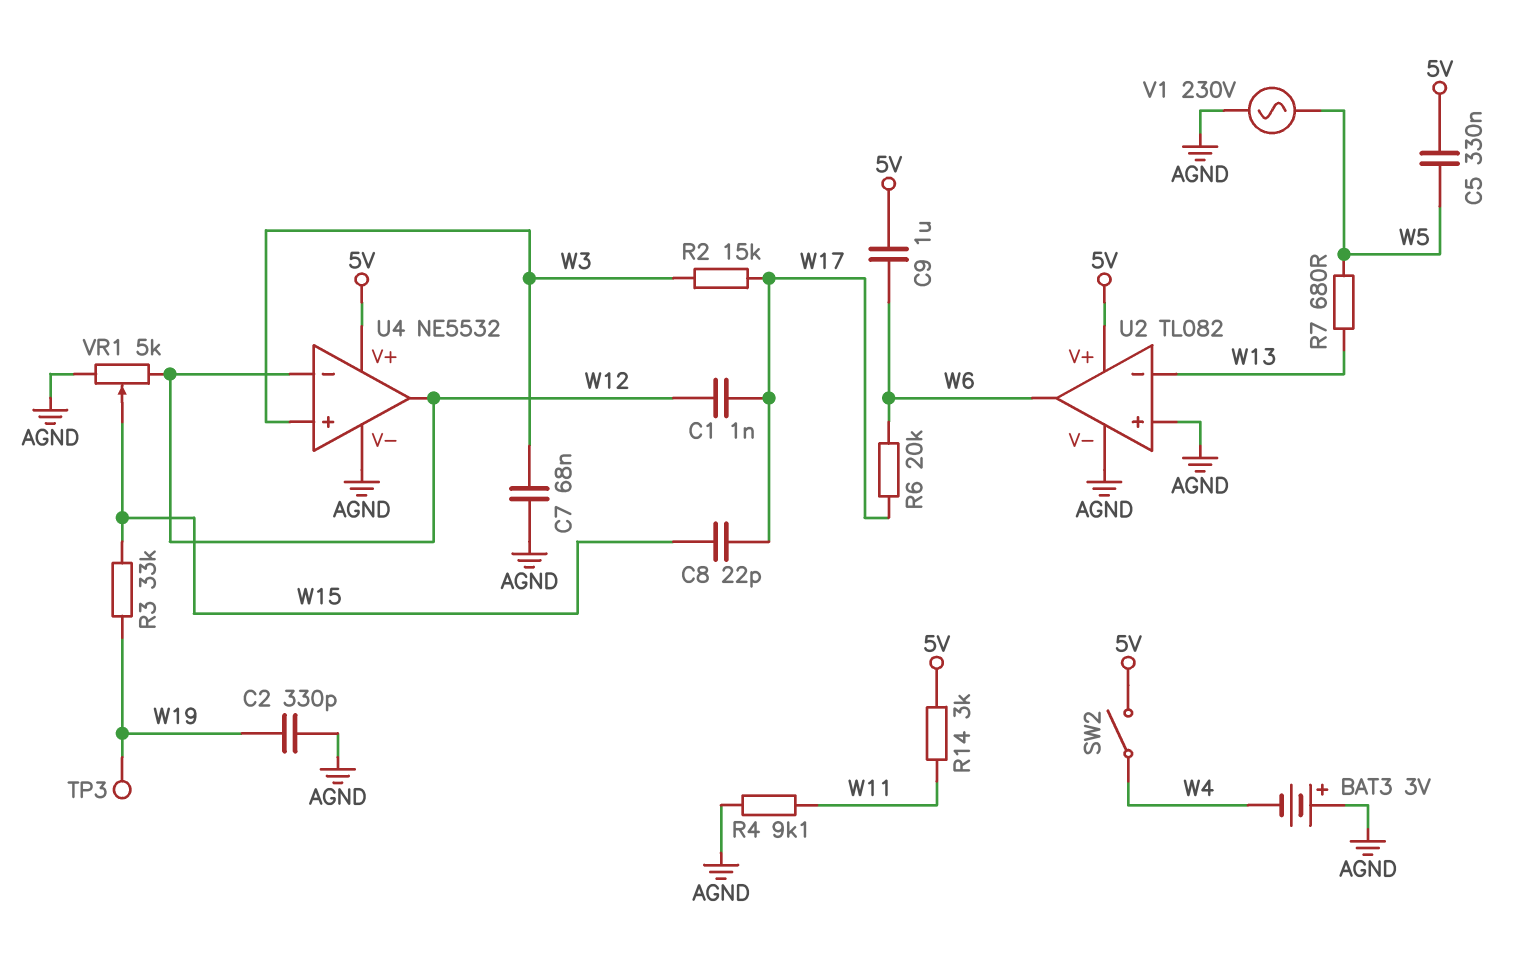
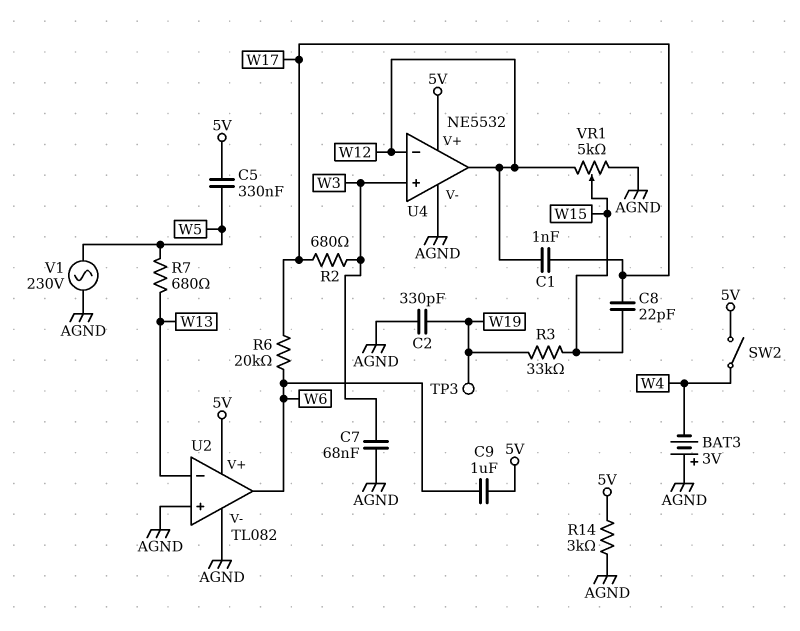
R2: 15k (W3, W17) -> 680 (W3, W17)
R4: 9.1k (AGND, W11) -> none
R14: 3k (5V, W11) -> 3k (5V, AGND)

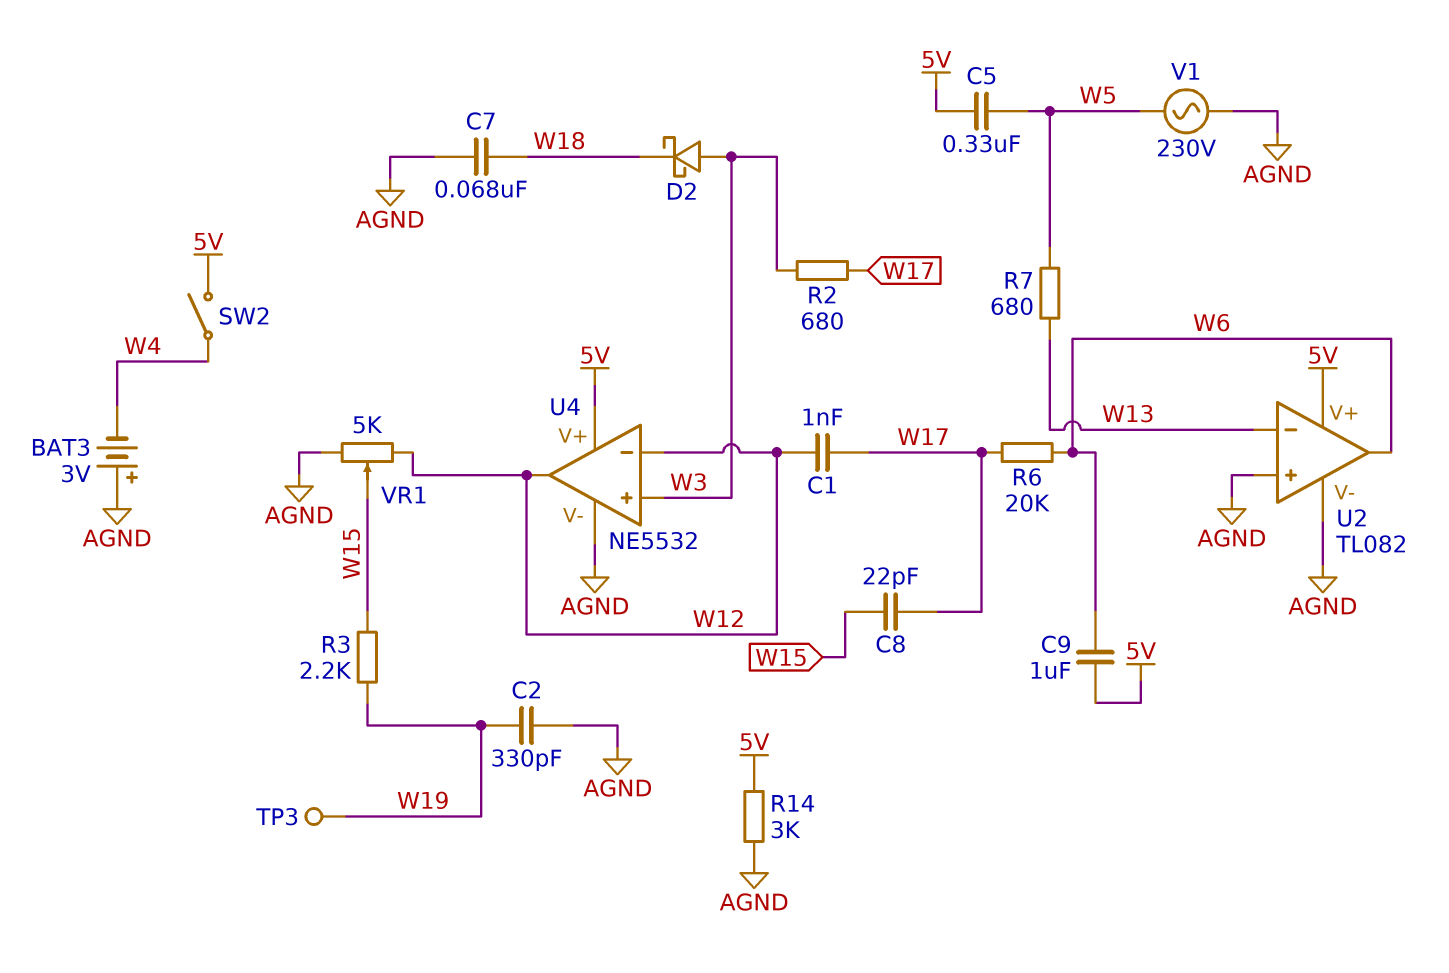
C7: 68nF (AGND, W3) -> 68nF (AGND, W18)
D2: none -> schottky (A W3, K W18)
R3: 33k (W15, W19) -> 2.2k (W15, W19)

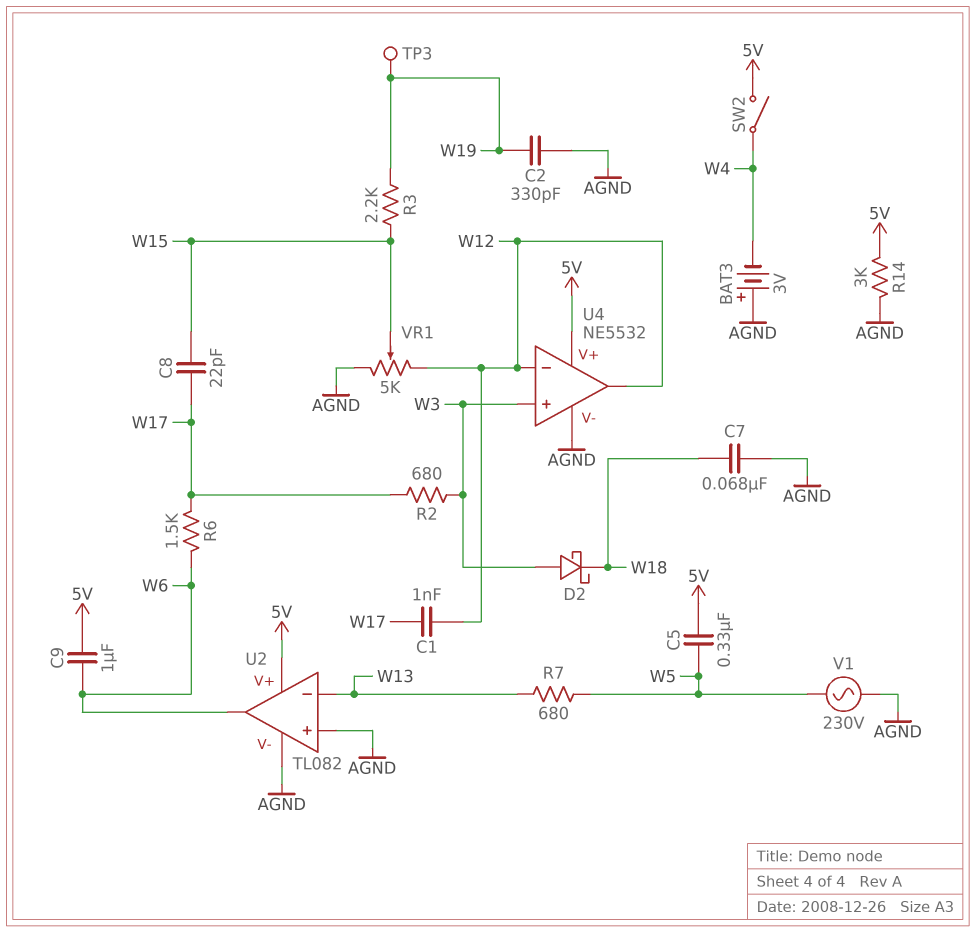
R6: 20k (W6, W17) -> 1.5k (W6, W17)

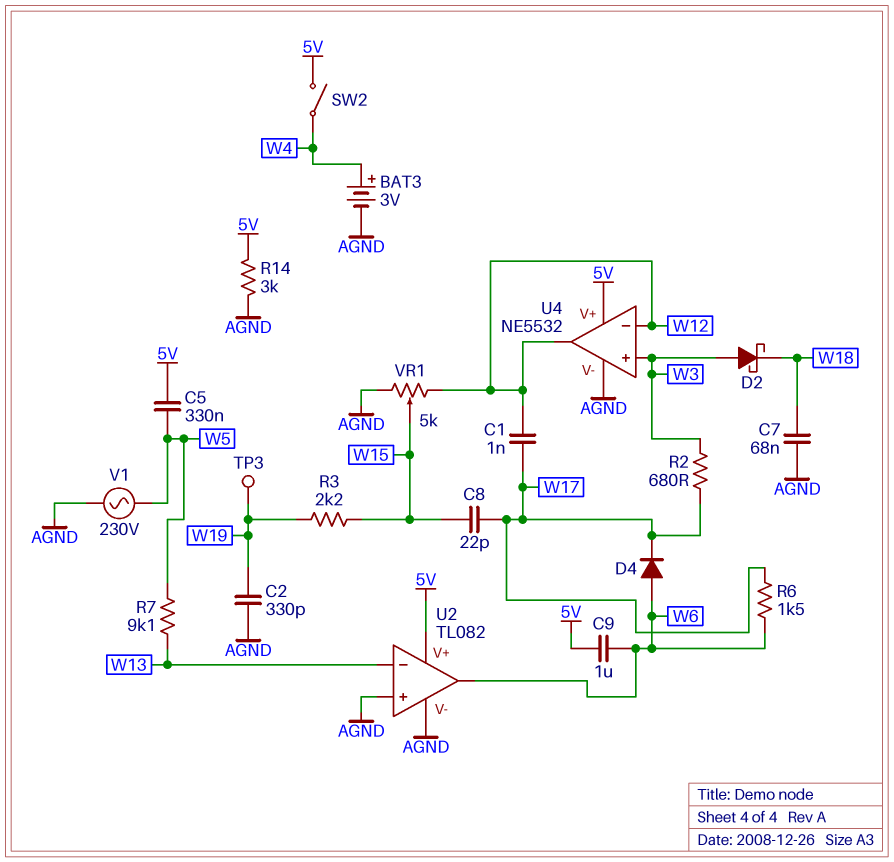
BAT3: 3V (plus AGND, minus W4) -> 3V (plus W4, minus AGND)
D4: none -> diode (A W6, K W17)
R7: 680 (W5, W13) -> 9.1k (W5, W13)

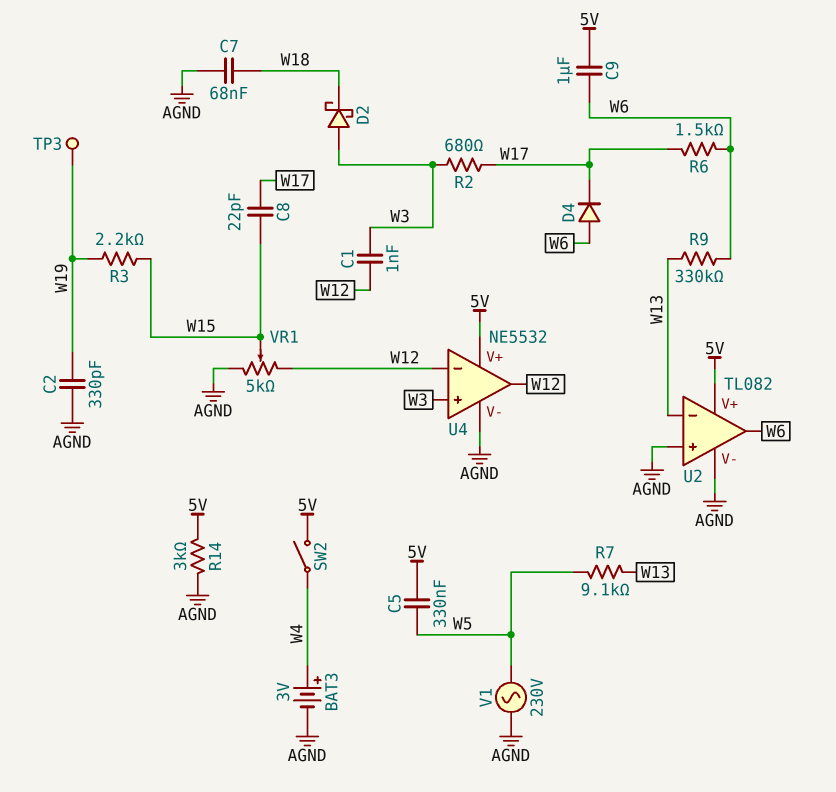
C1: 1nF (W12, W17) -> 1nF (W3, W12)
R9: none -> 330k (W6, W13)

